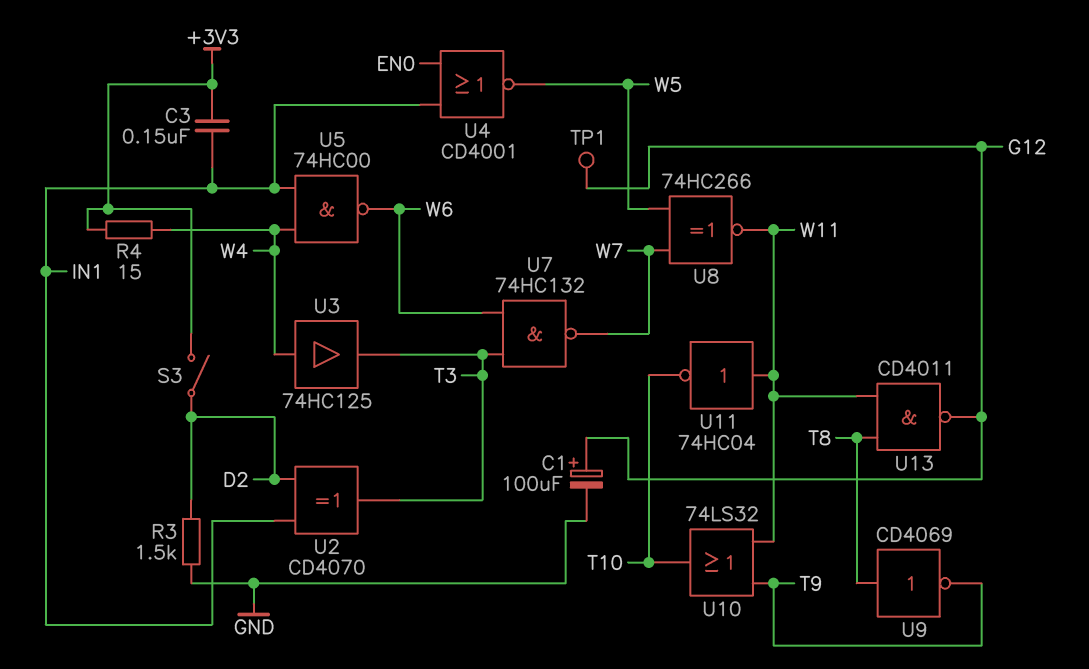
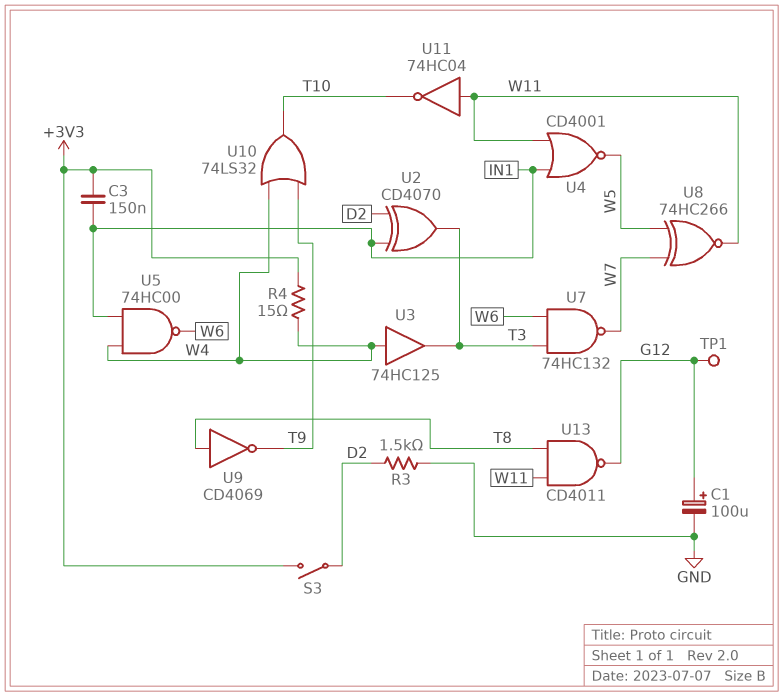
U4: NOR CD4001 (in EN0, in IN1, out W5) -> NOR CD4001 (in IN1, in W11, out W5)
U10: OR 74LS32 (in T9, in W11, out T10) -> OR 74LS32 (in T9, in W4, out T10)

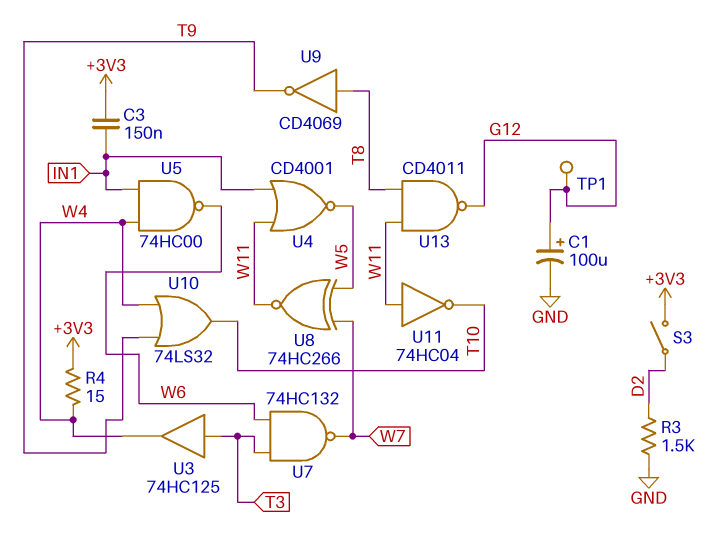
U2: XOR CD4070 (in D2, in IN1, out T3) -> none
U3: buffer 74HC125 (in W4, out T3) -> buffer 74HC125 (in T3, out W4)

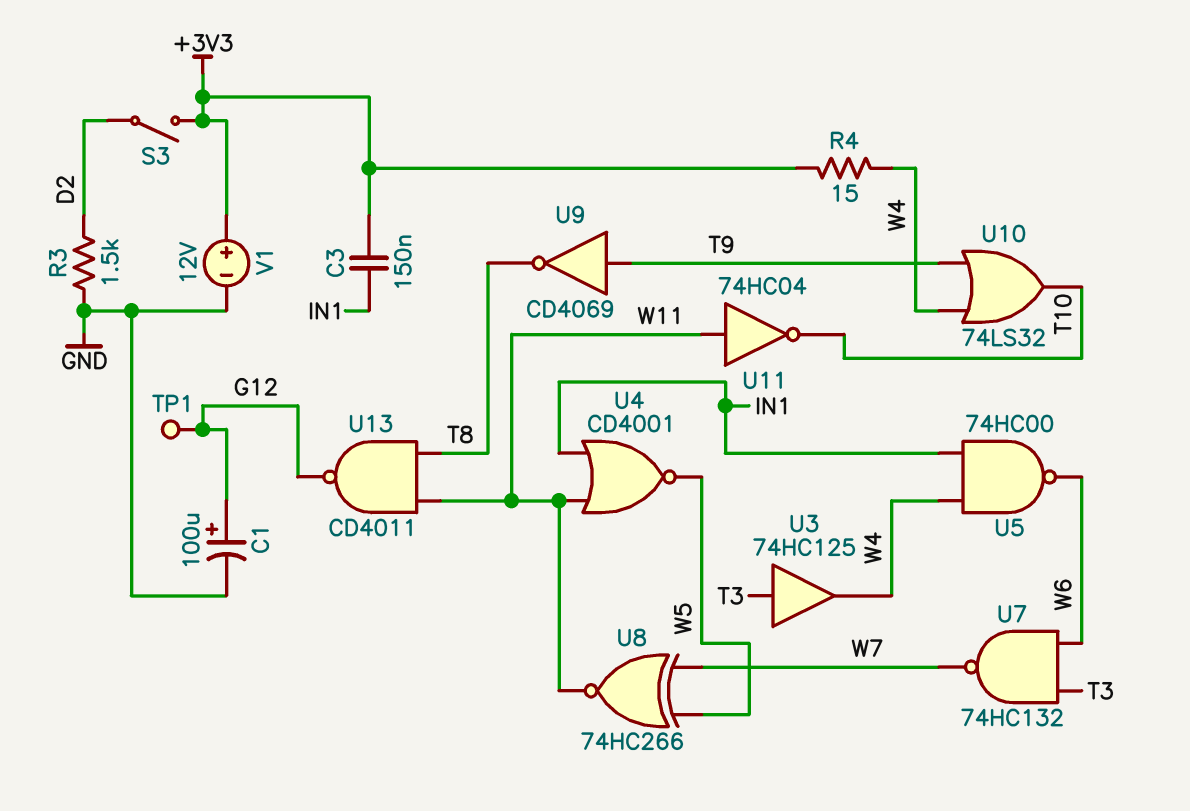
U9: NOT CD4069 (in T8, out T9) -> NOT CD4069 (in T9, out T8)
V1: none -> 12V (plus +3V3, minus GND)

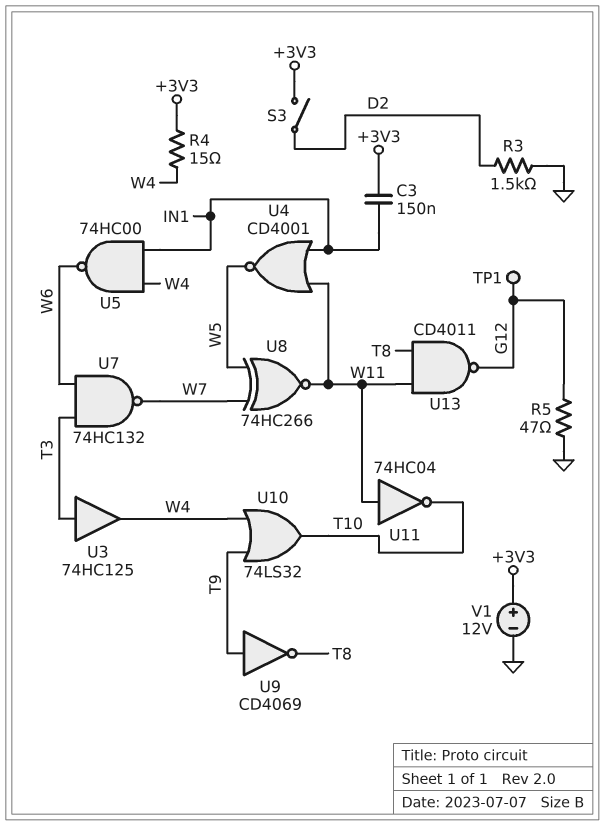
C1: 100uF (plus G12, minus GND) -> none
R5: none -> 47 (G12, GND)

